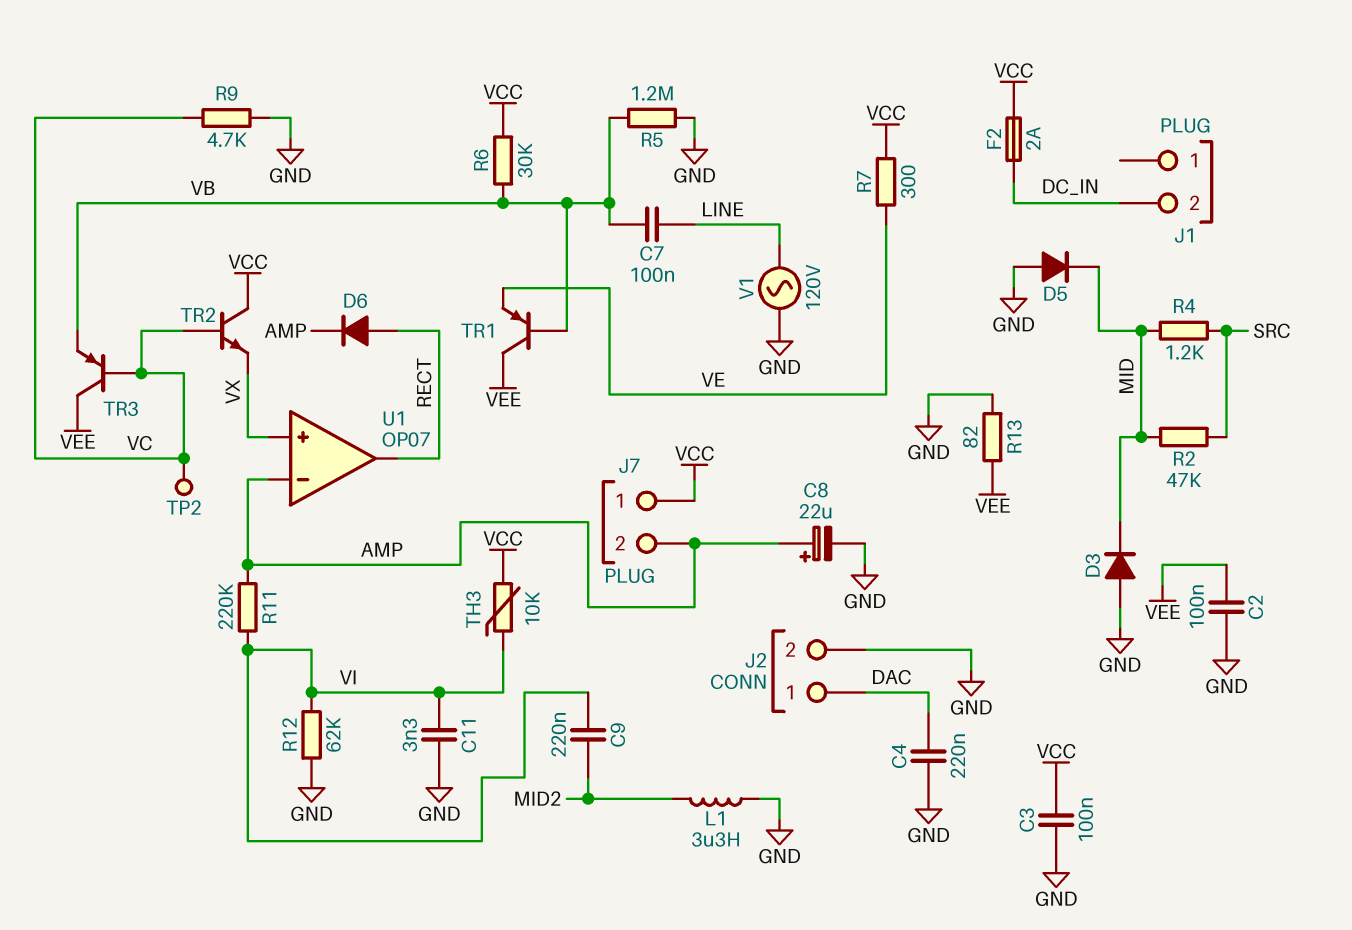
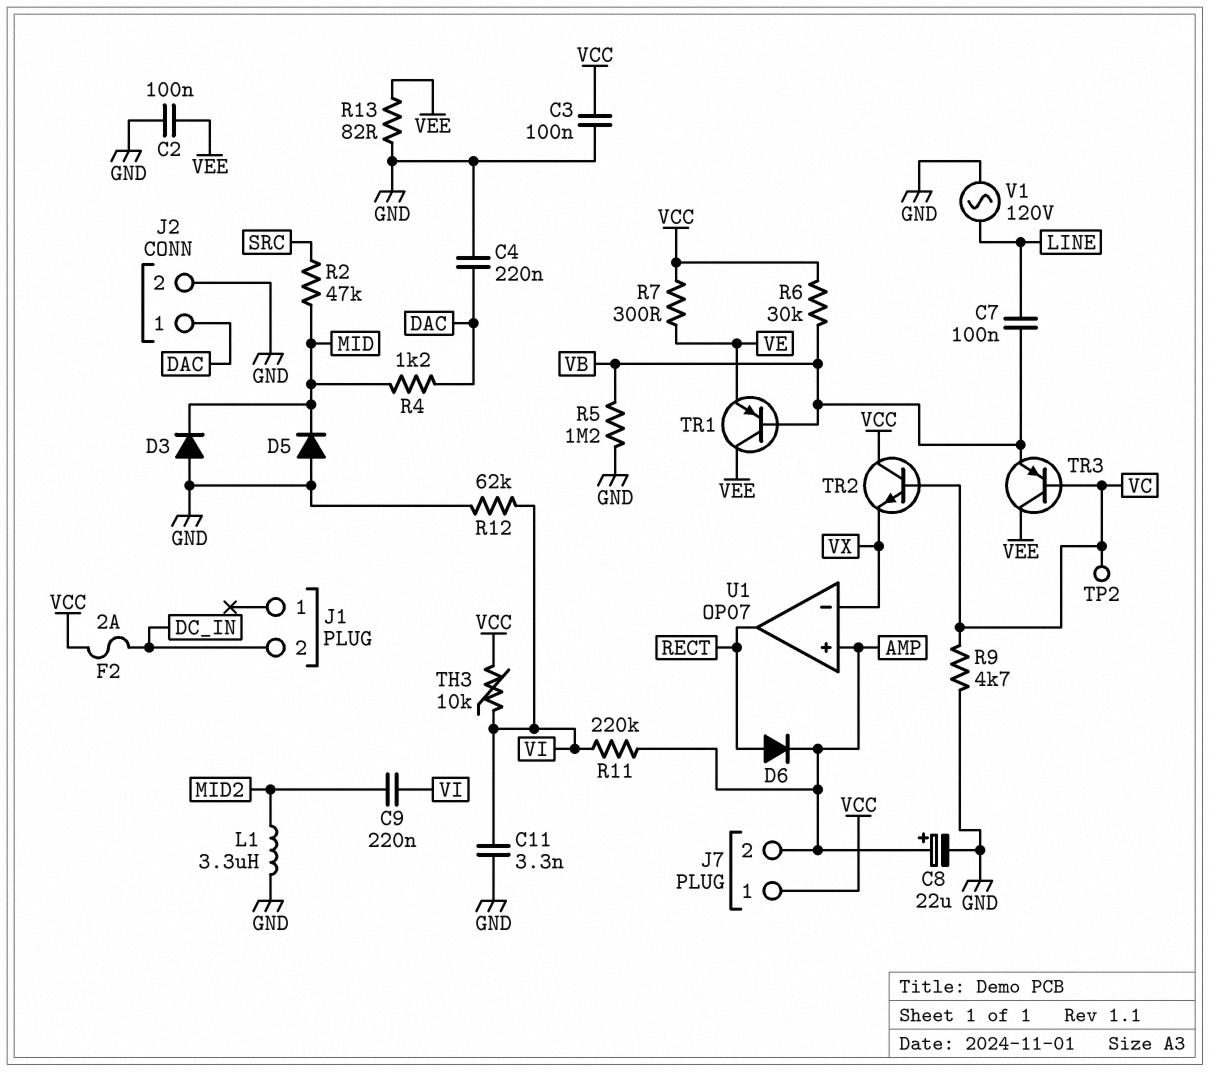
R4: 1.2k (MID, SRC) -> 1.2k (DAC, MID)
U1 pin in+: VX -> AMP
U1 pin in-: AMP -> VX

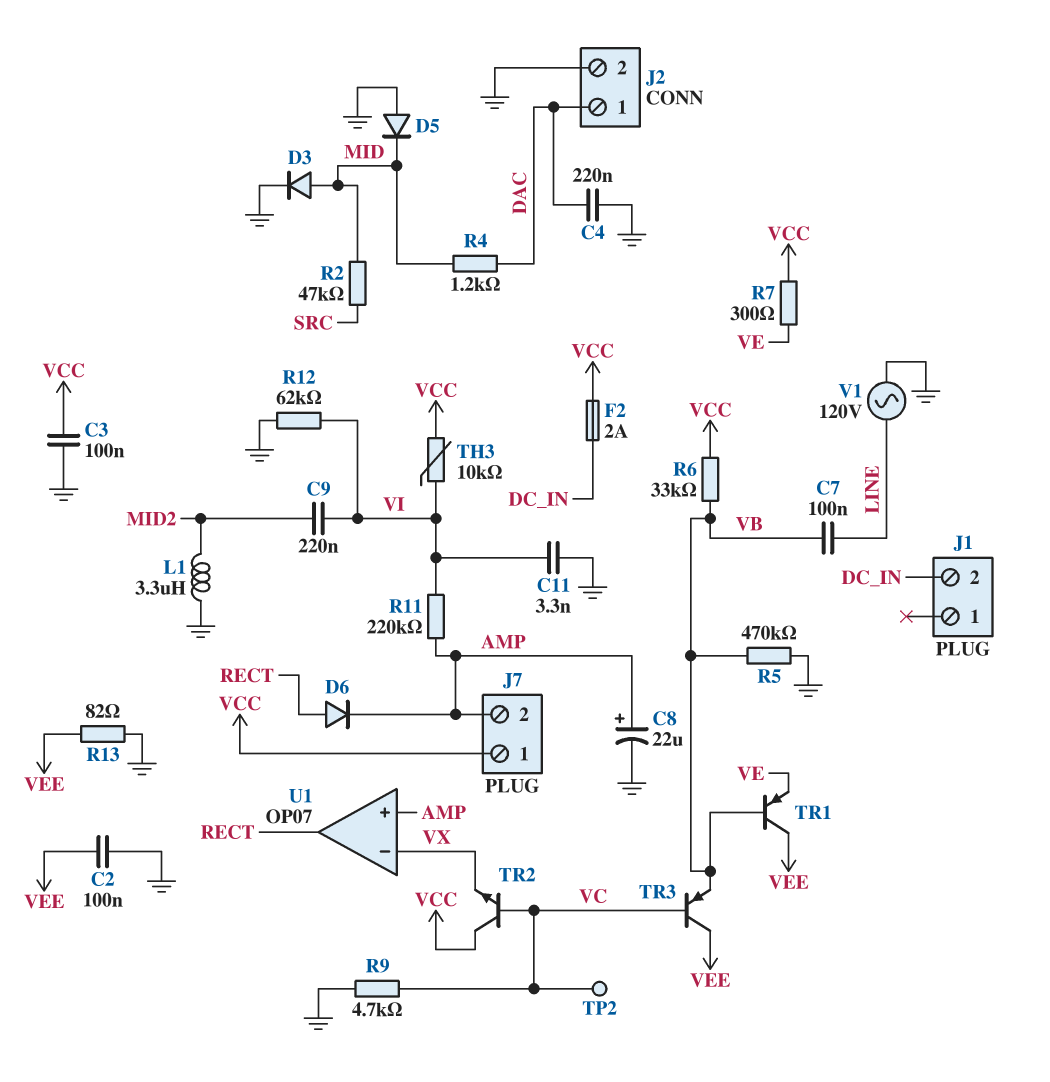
D3: diode (A GND, K MID) -> diode (A MID, K GND)
R5: 1.2M (GND, VB) -> 470k (GND, VB)
R6: 30k (VB, VCC) -> 33k (VB, VCC)

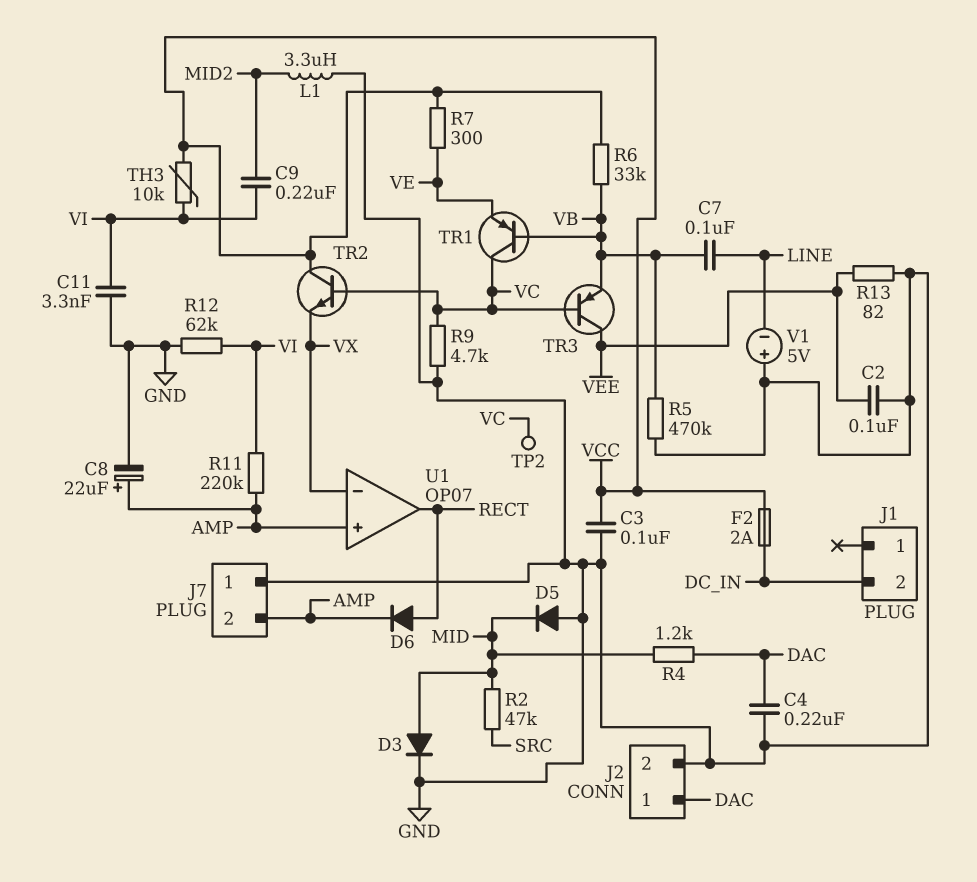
J7 pin 1: VCC -> GND
TR1: PNP (B VB, C VEE, E VE) -> PNP (B VB, C VC, E VE)
V1: AC 120V (GND, LINE) -> 5V (plus GND, minus LINE)

